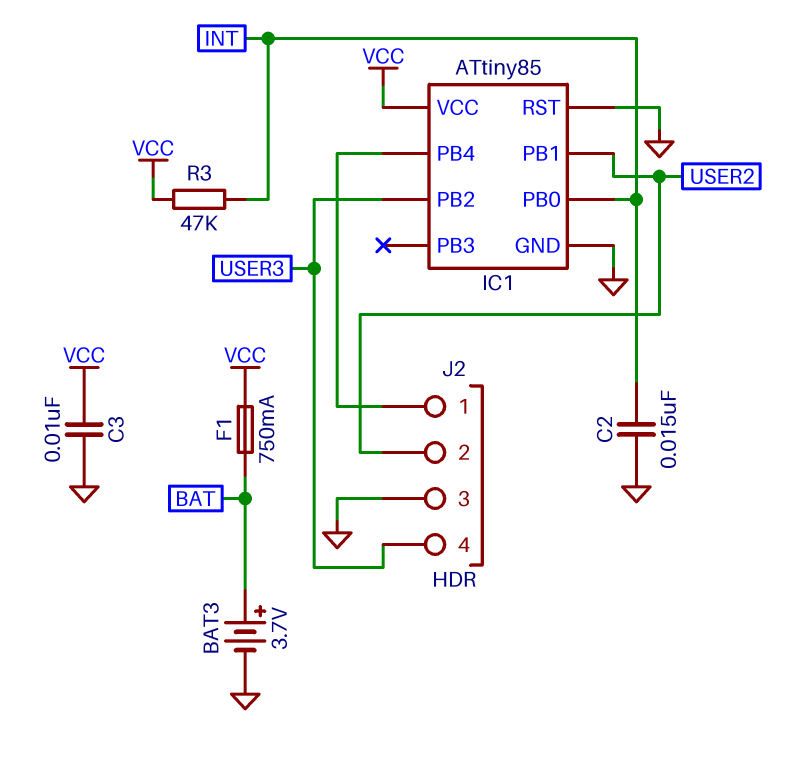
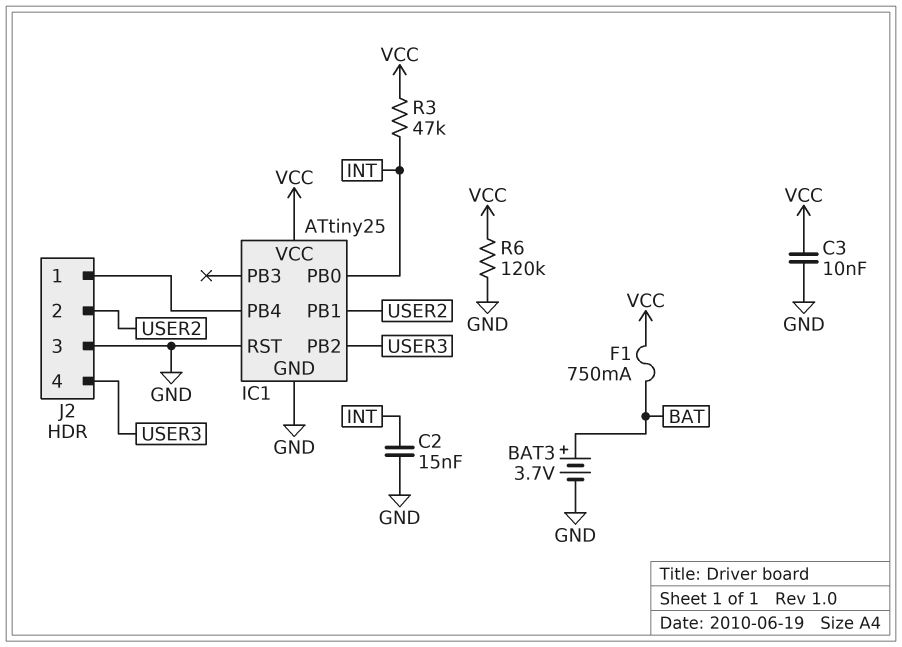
IC1: ATtiny85 -> ATtiny25
R6: none -> 120k (GND, VCC)

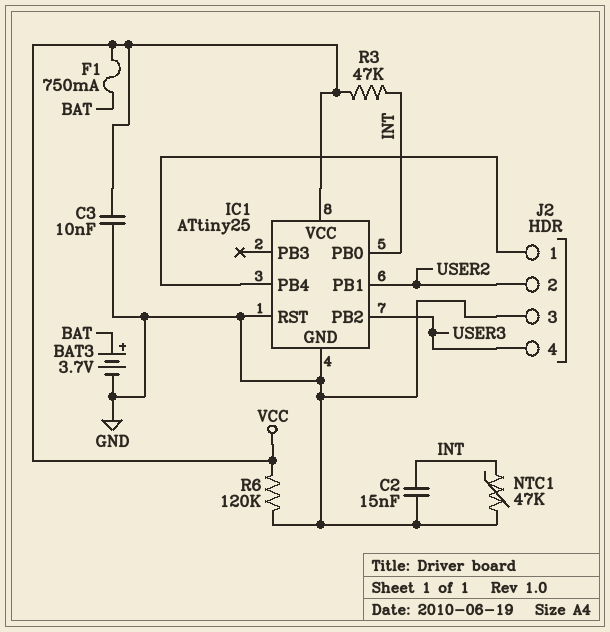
NTC1: none -> 47k (GND, INT)

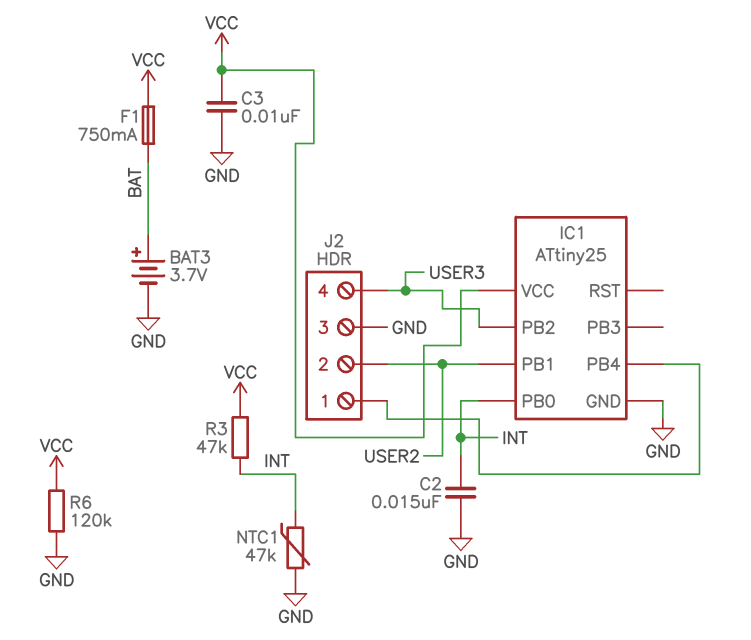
IC1 pin RST: GND -> none

